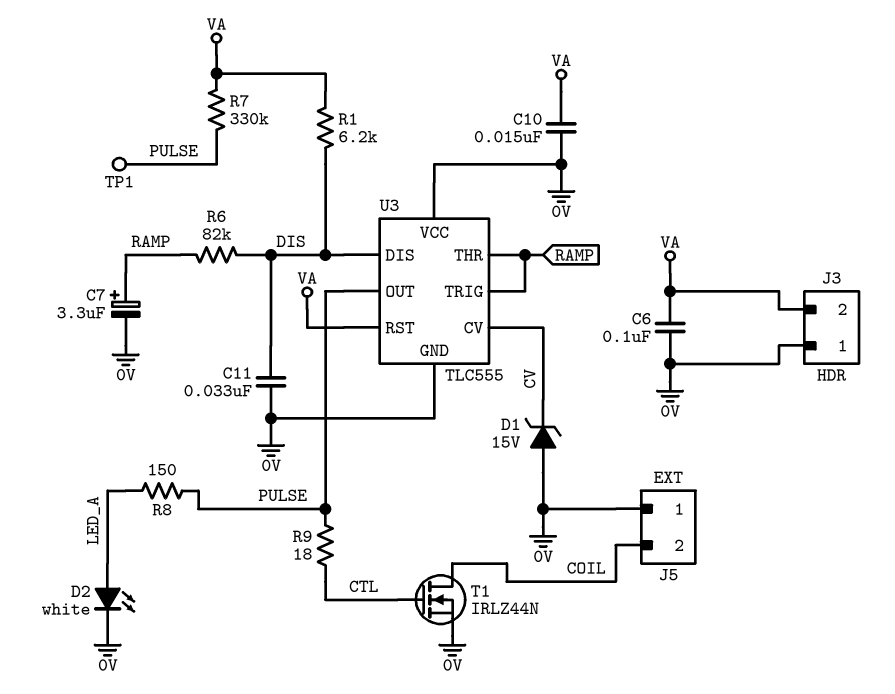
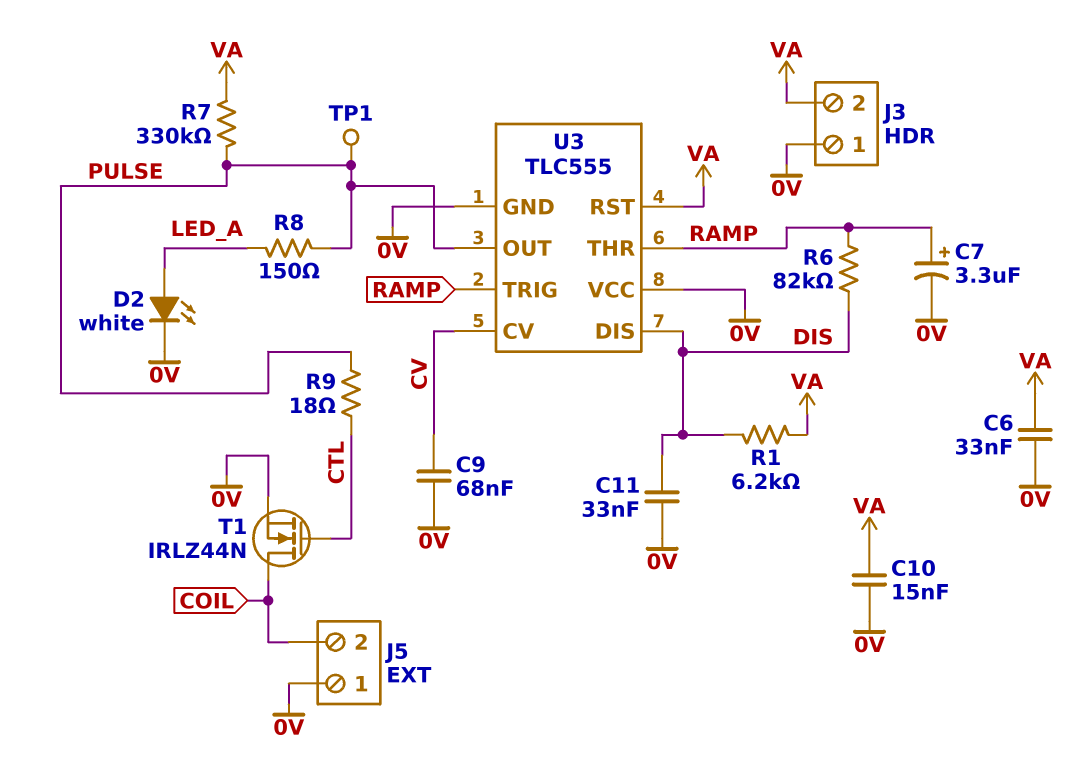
C6: 100nF (0V, VA) -> 33nF (0V, VA)
C9: none -> 68nF (0V, CV)
D1: zener 15V (A 0V, K CV) -> none

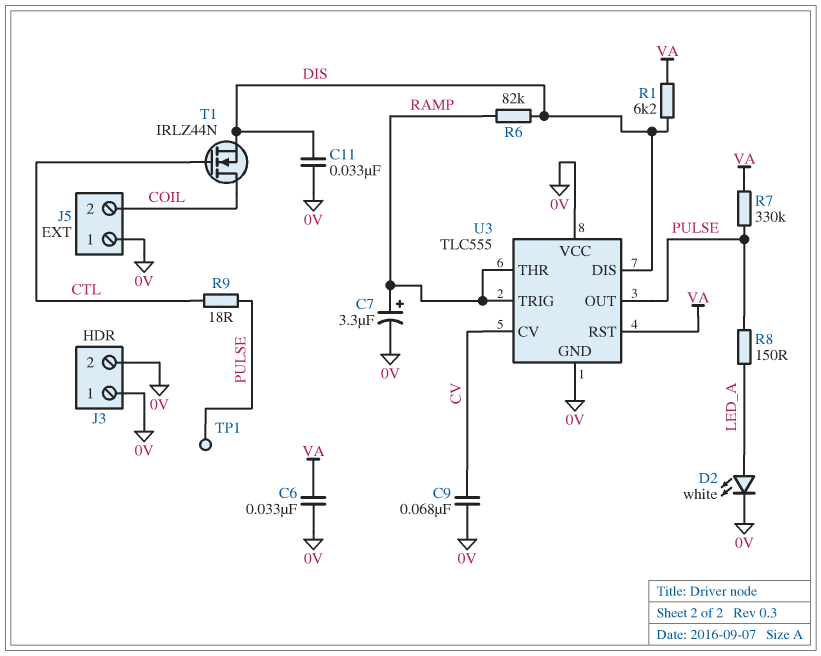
C10: 15nF (0V, VA) -> none
J3 pin 2: VA -> 0V
T1: NMOS IRLZ44N (G CTL, D COIL, S 0V) -> NMOS IRLZ44N (G CTL, D COIL, S DIS)

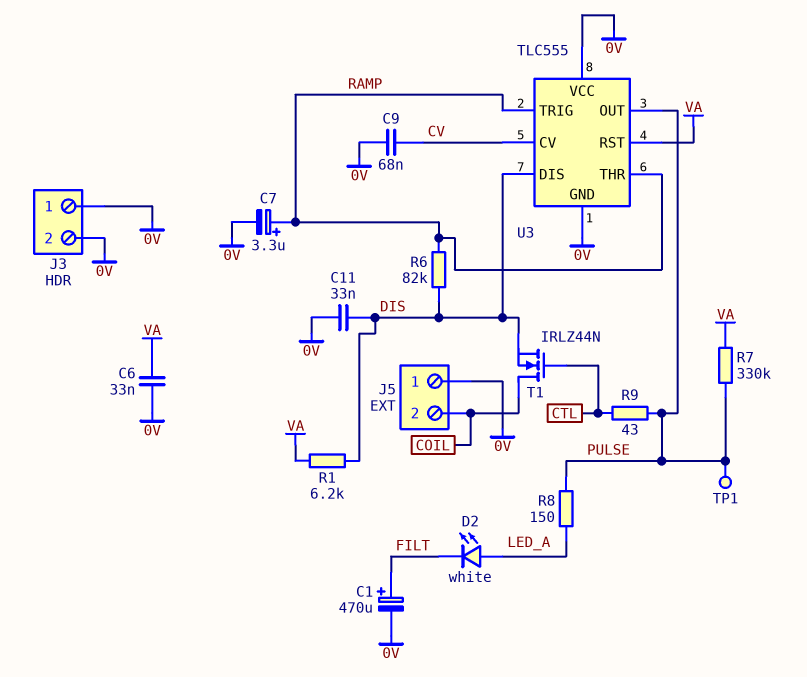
C1: none -> 470uF (plus FILT, minus 0V)
D2: LED white (A LED_A, K 0V) -> LED white (A LED_A, K FILT)
R9: 18 (CTL, PULSE) -> 43 (CTL, PULSE)

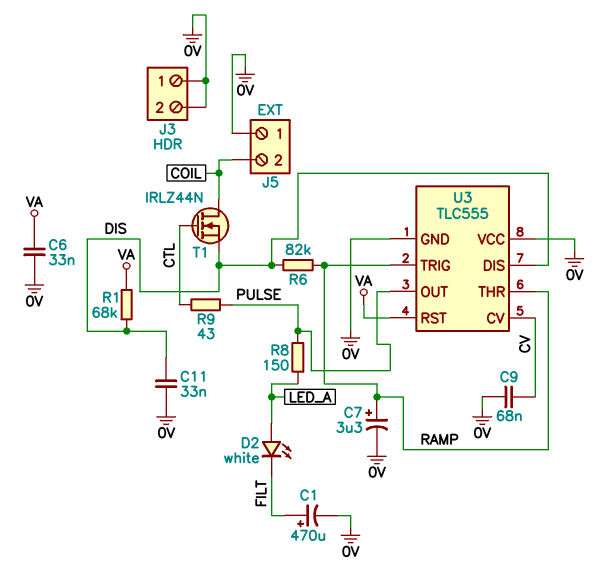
R1: 6.2k (DIS, VA) -> 68k (DIS, VA)
R7: 330k (PULSE, VA) -> none
TP1: test point (PULSE) -> none

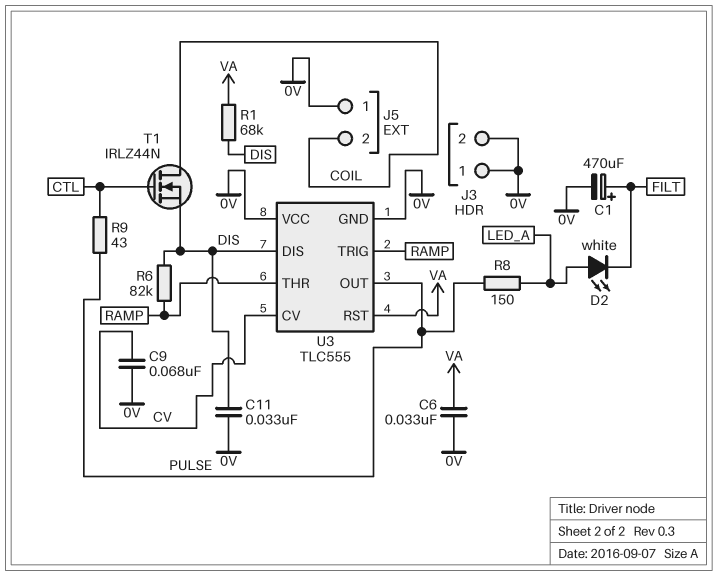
C7: 3.3uF (plus RAMP, minus 0V) -> none

